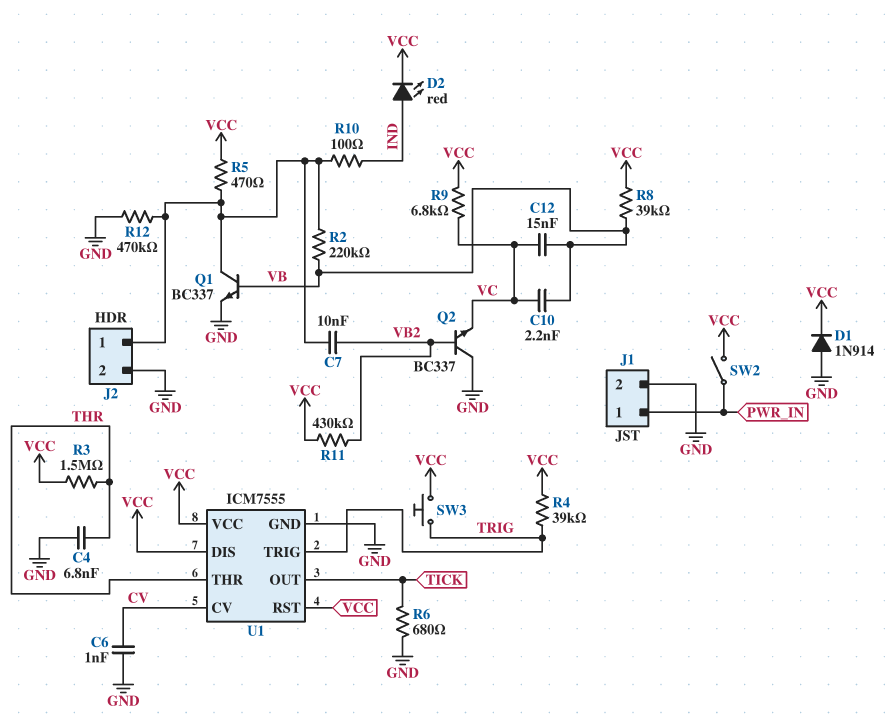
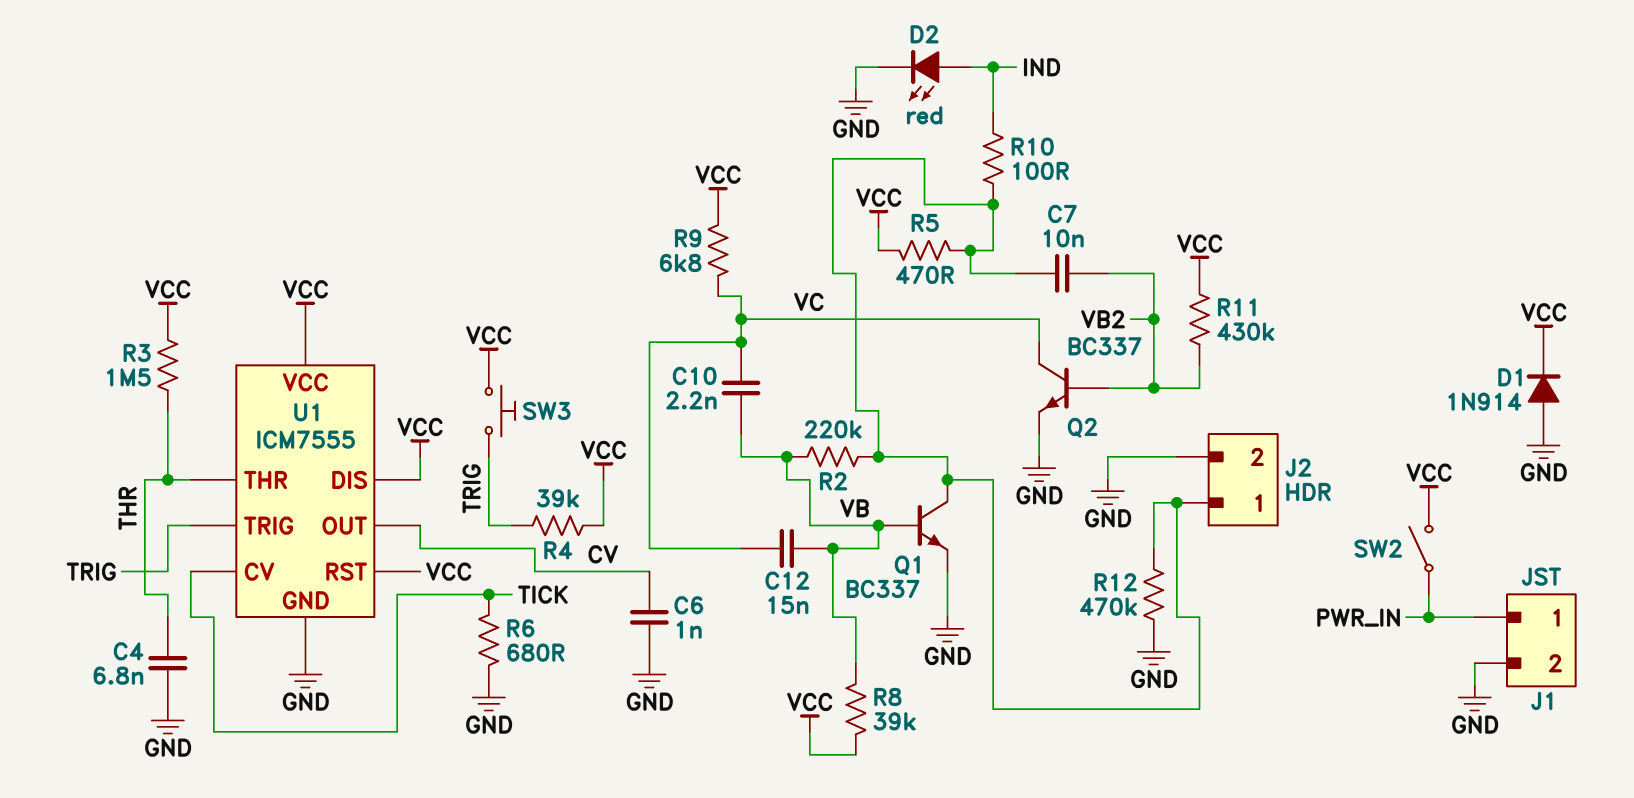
D2: LED red (A IND, K VCC) -> LED red (A IND, K GND)
Q2: NPN BC337 (B VB2, C GND, E VC) -> NPN BC337 (B VB2, C VC, E GND)
U1 pin CV: CV -> TICK
U1 pin OUT: TICK -> CV

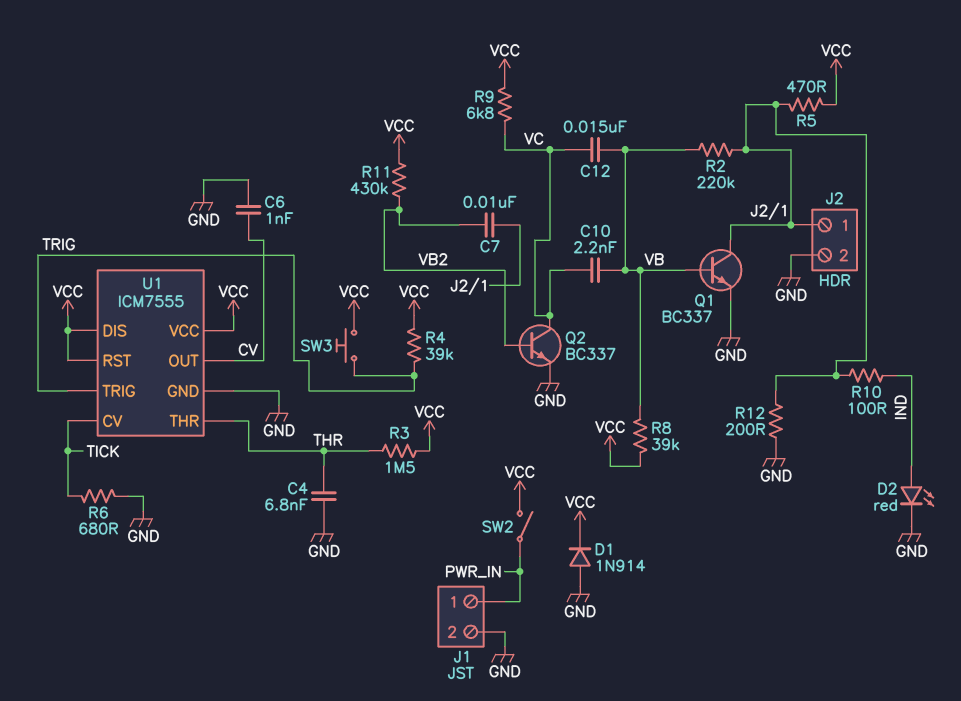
R12: 470k (GND, J2/1) -> 200 (GND, J2/1)

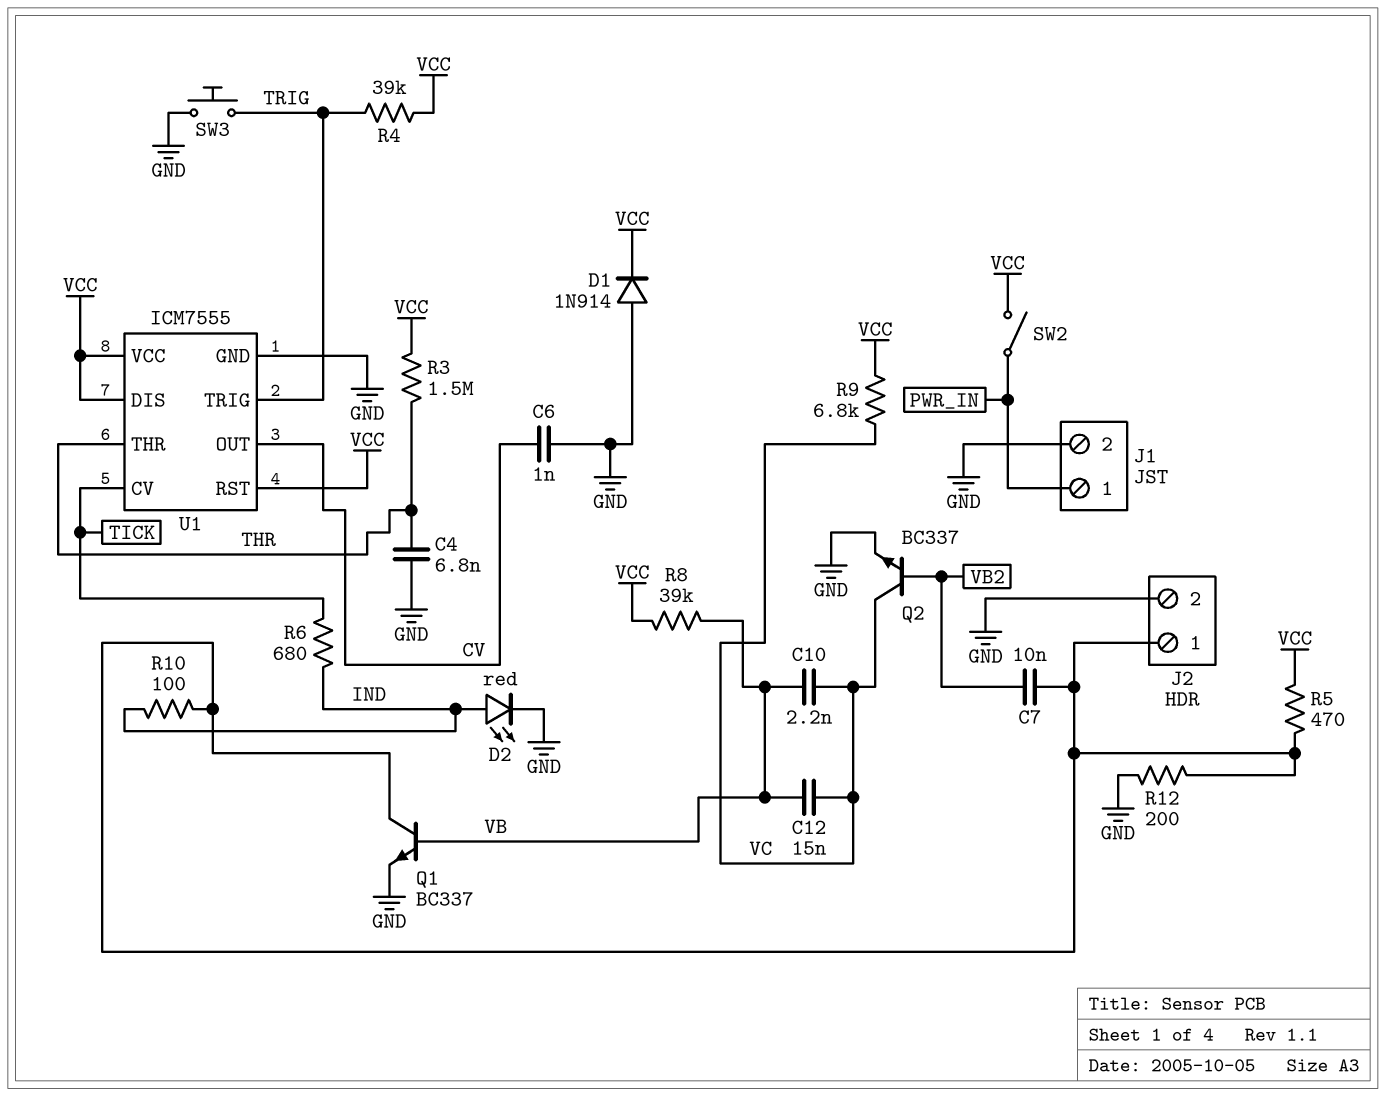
R2: 220k (J2/1, VB) -> none
R6: 680 (GND, TICK) -> 680 (IND, TICK)
R11: 430k (VB2, VCC) -> none
SW3: button (TRIG, VCC) -> button (GND, TRIG)

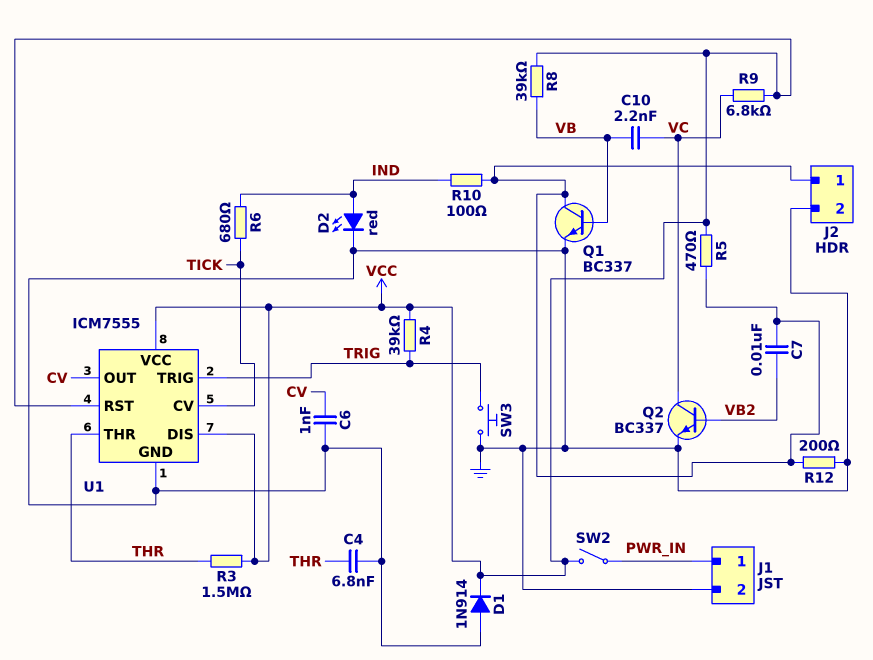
C12: 15nF (VB, VC) -> none

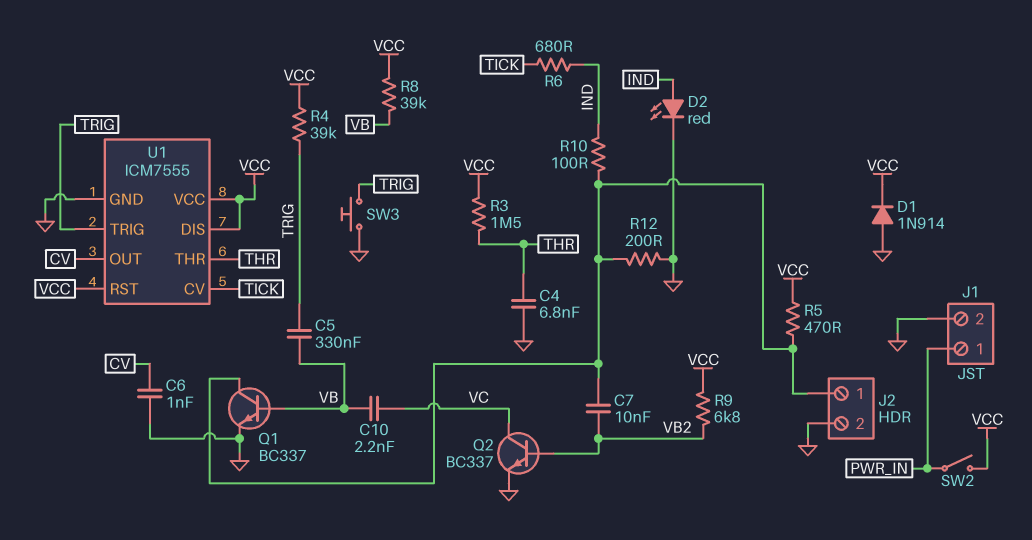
C5: none -> 330nF (TRIG, VB)
R9: 6.8k (VC, VCC) -> 6.8k (VB2, VCC)

